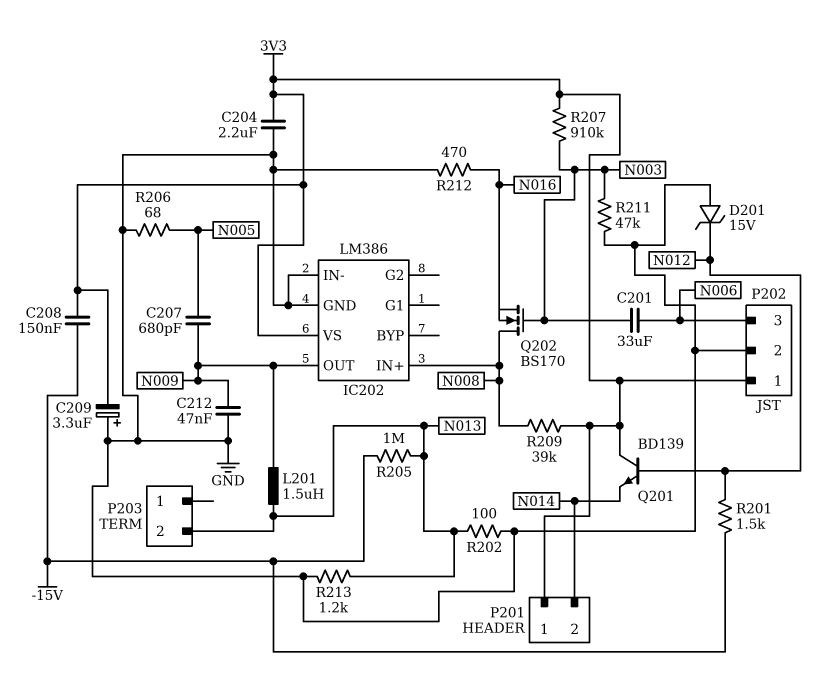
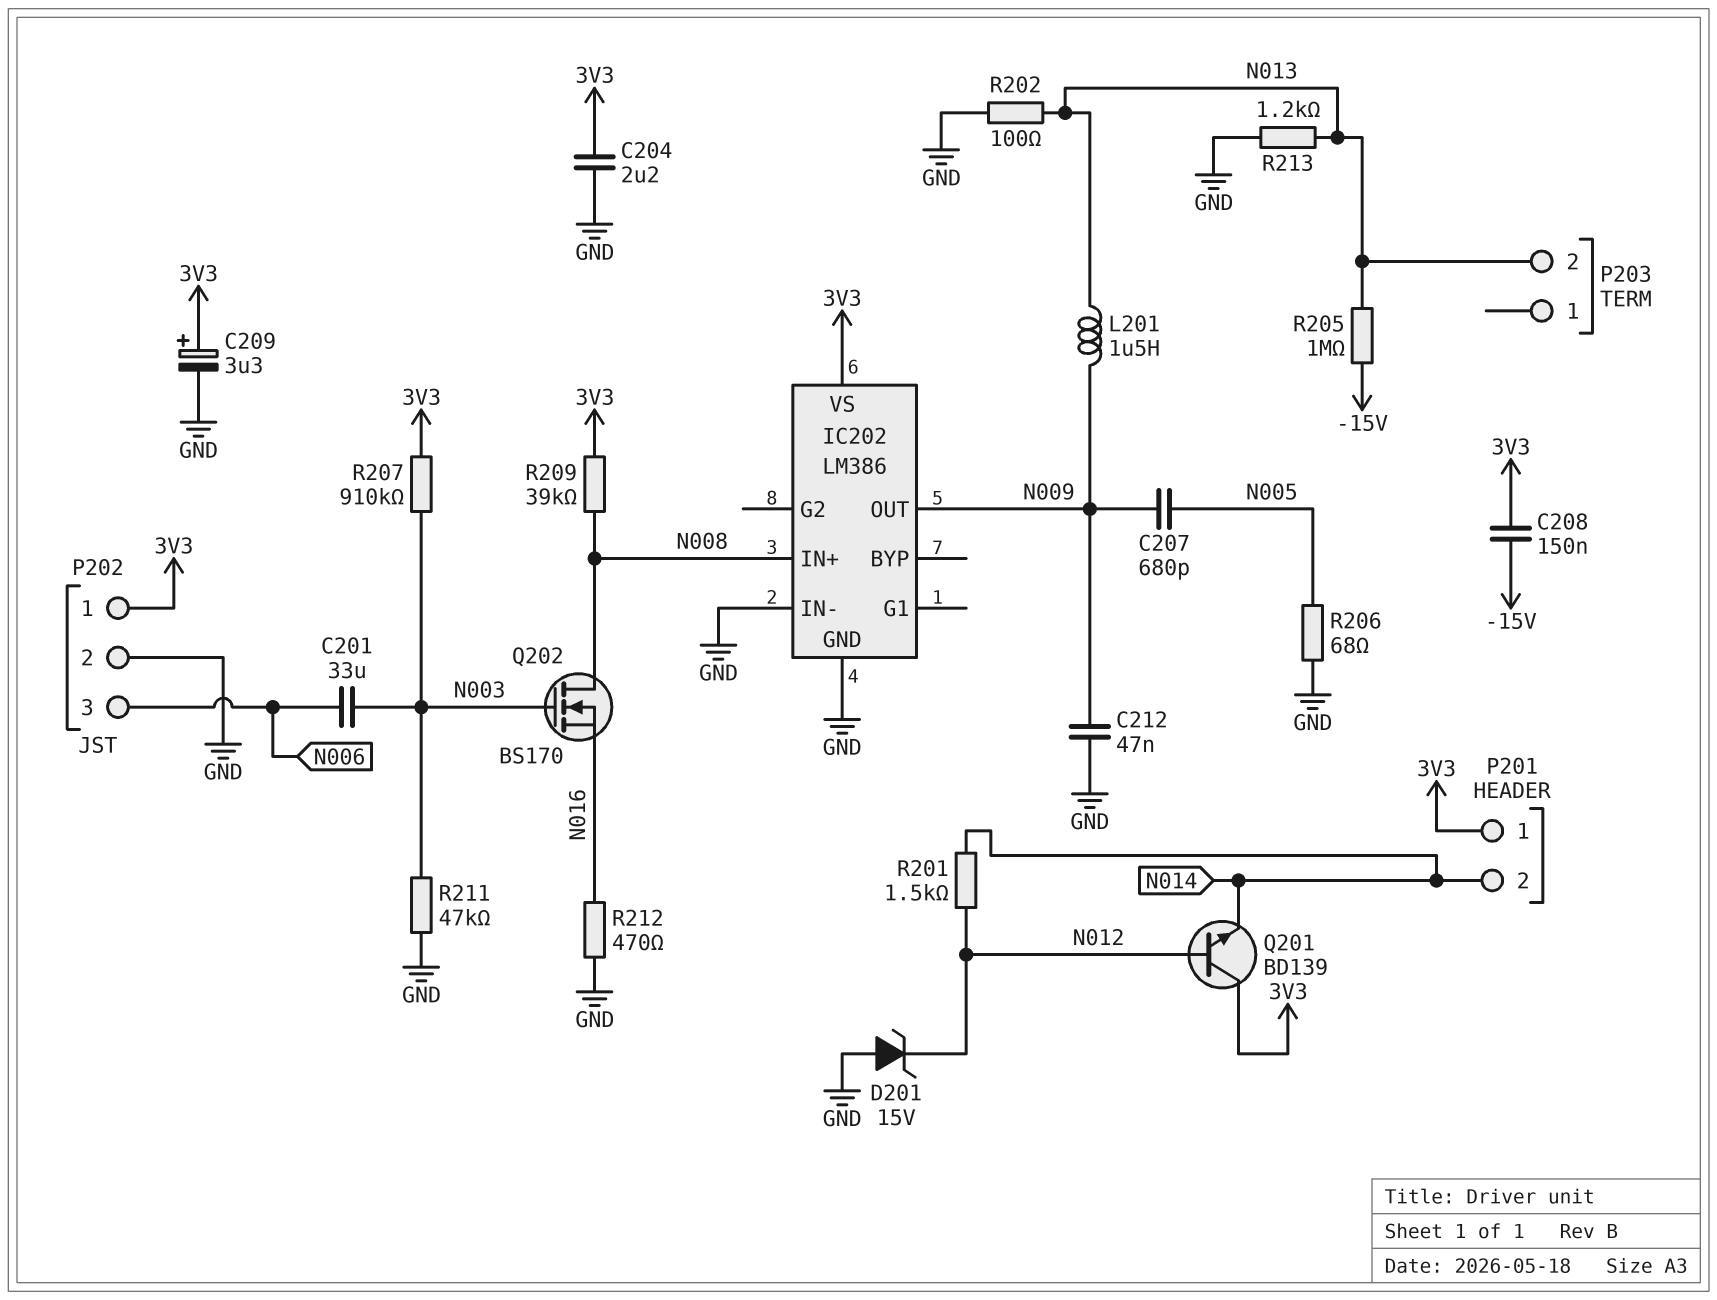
C209: 3.3uF (plus GND, minus 3V3) -> 3.3uF (plus 3V3, minus GND)
R201: 1.5k (-15V, N012) -> 1.5k (N012, N014)

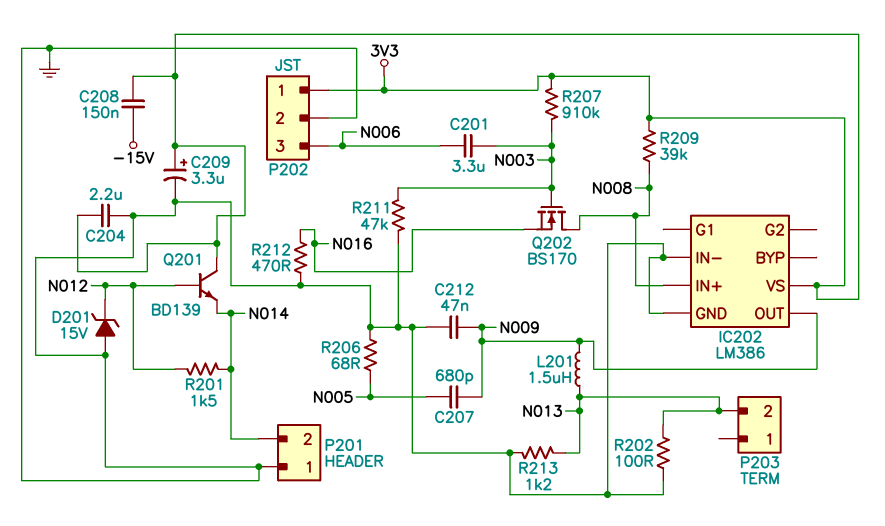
C201: 33uF (N003, N006) -> 3.3uF (N003, N006)
P201 pin 1: 3V3 -> GND
R205: 1M (-15V, N013) -> none

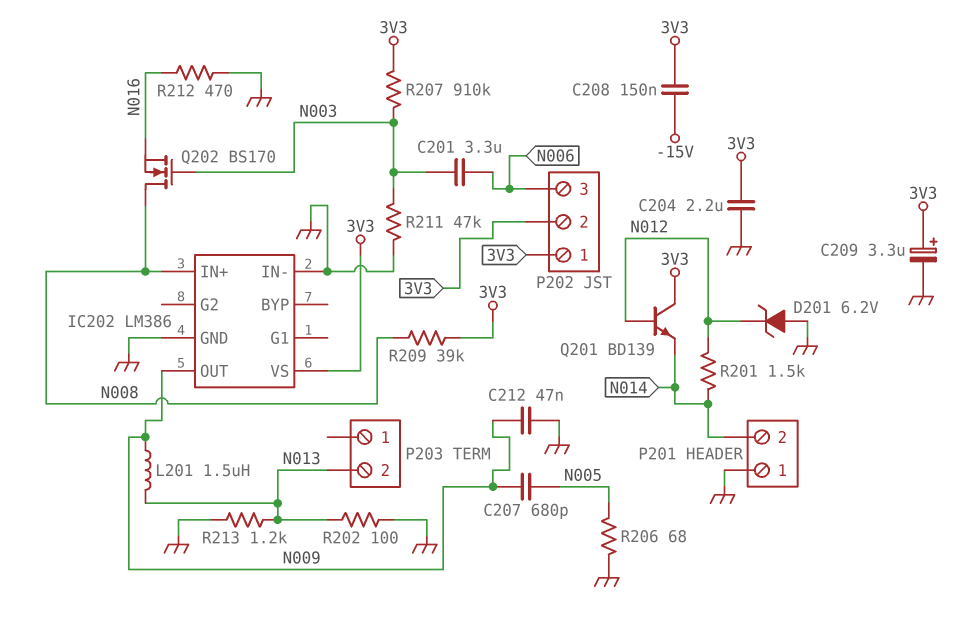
D201: zener 15V (A GND, K N012) -> zener 6.2V (A GND, K N012)
P202 pin 2: GND -> 3V3

